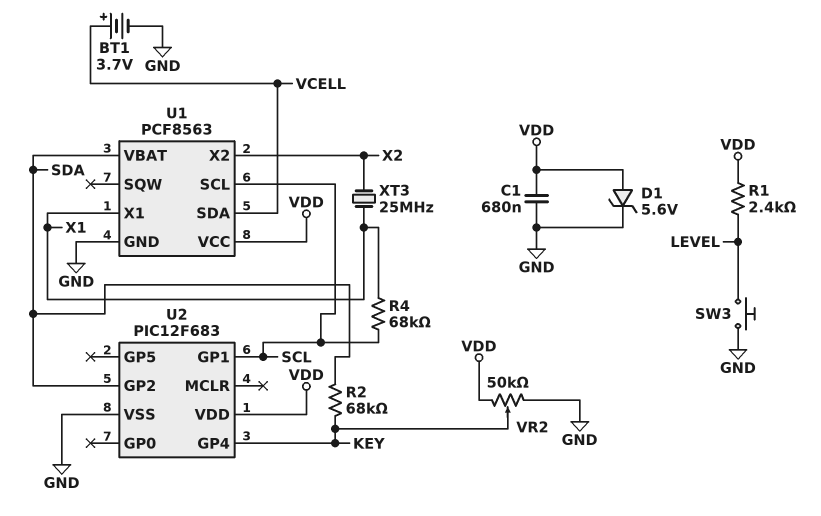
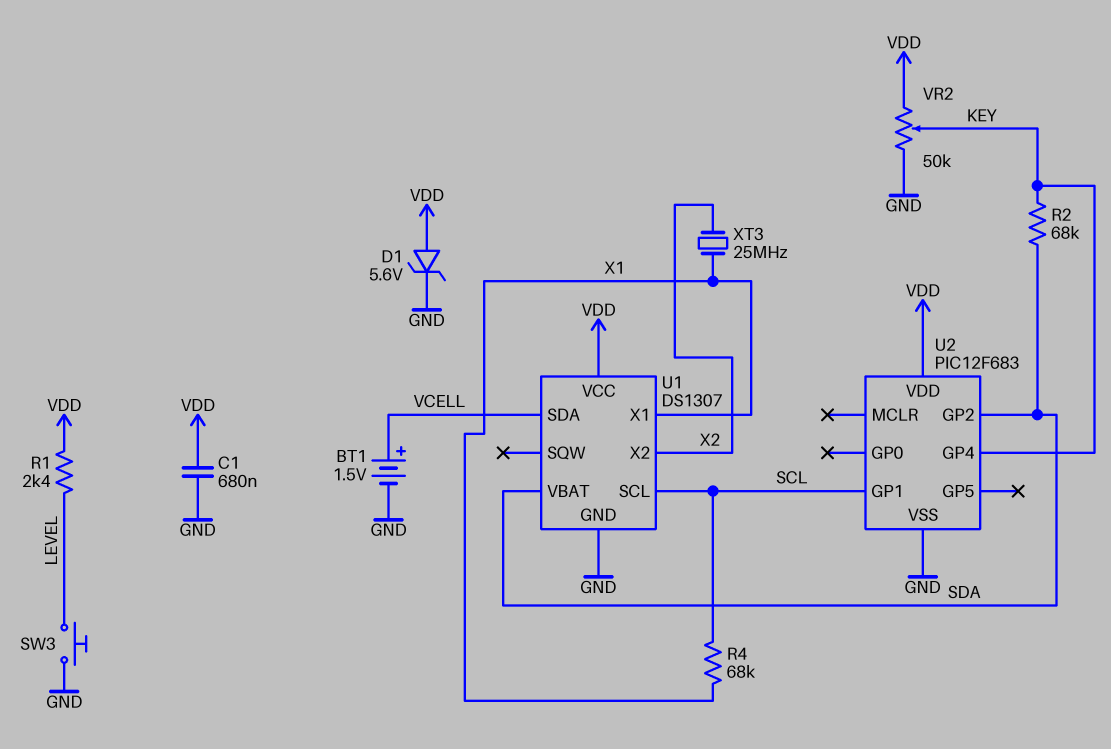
BT1: 3.7V (plus VCELL, minus GND) -> 1.5V (plus VCELL, minus GND)
U1: PCF8563 -> DS1307

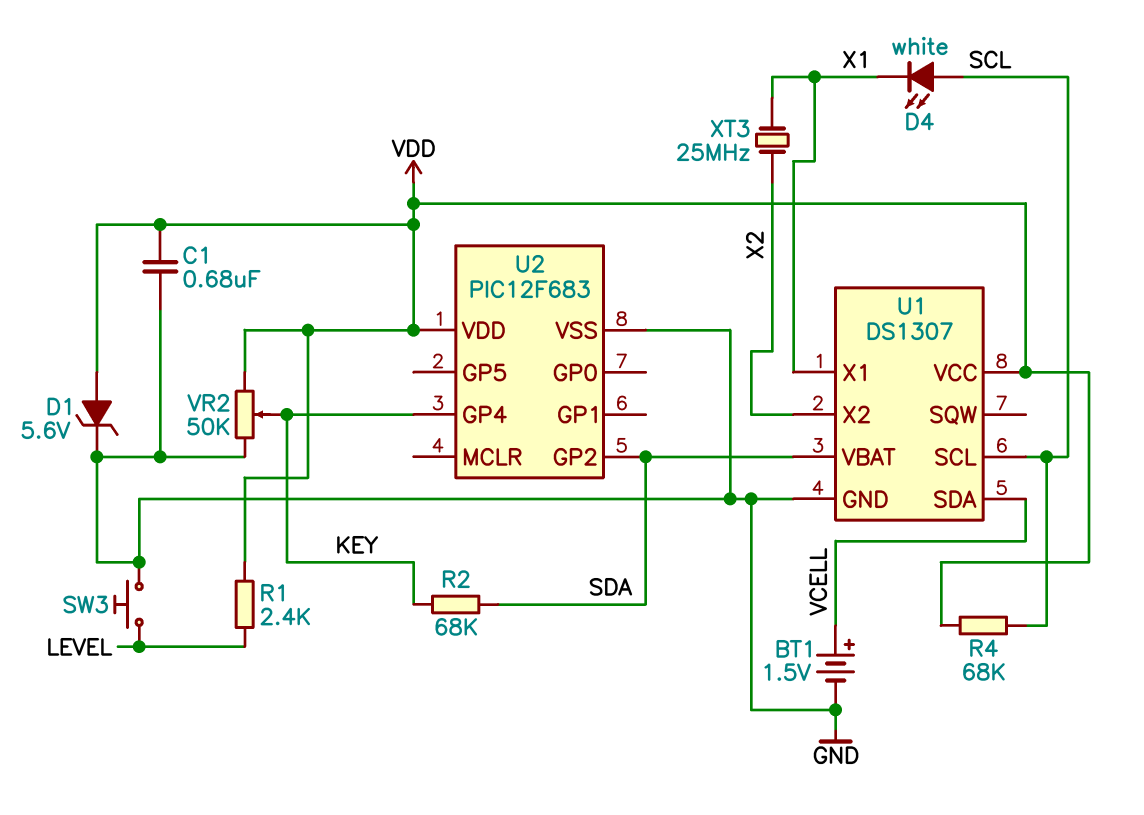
D4: none -> LED white (A SCL, K X1)
R4: 68k (SCL, X1) -> 68k (SCL, VDD)
U2 pin GP1: SCL -> none

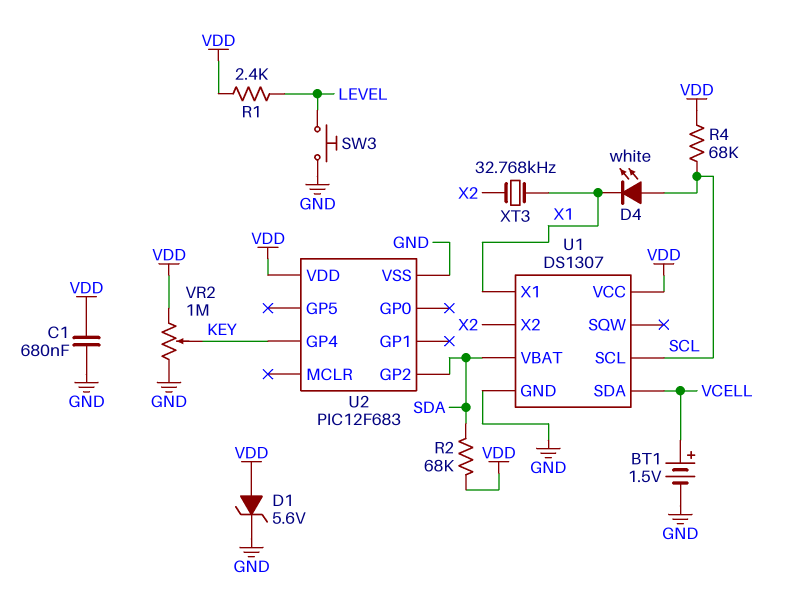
R2: 68k (KEY, SDA) -> 68k (SDA, VDD)
VR2: 50k (GND, VDD, wiper KEY) -> 1M (GND, VDD, wiper KEY)
XT3: 25MHz (X1, X2) -> 32.768kHz (X1, X2)

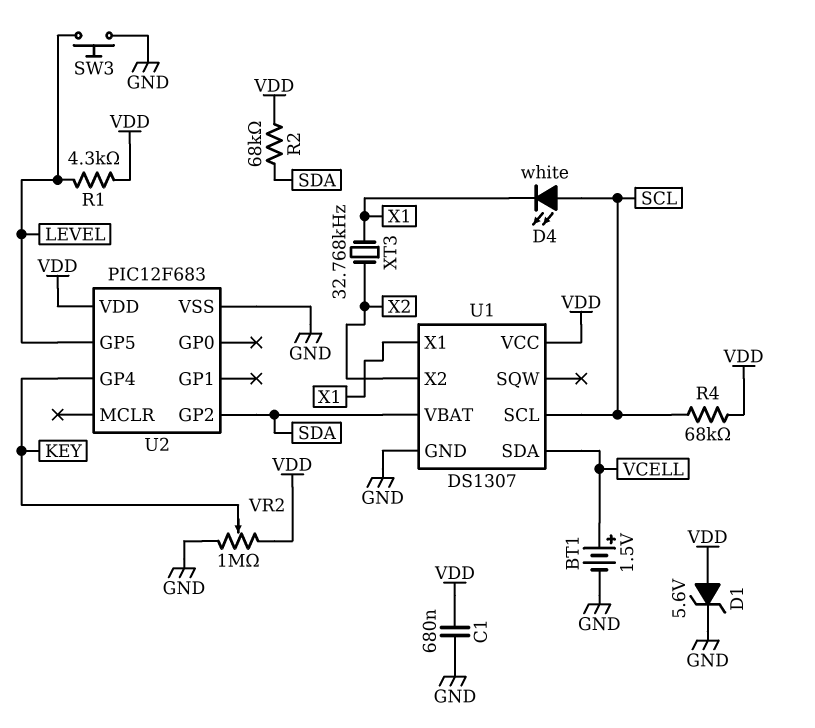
R1: 2.4k (LEVEL, VDD) -> 4.3k (LEVEL, VDD)
U2 pin GP5: none -> LEVEL

